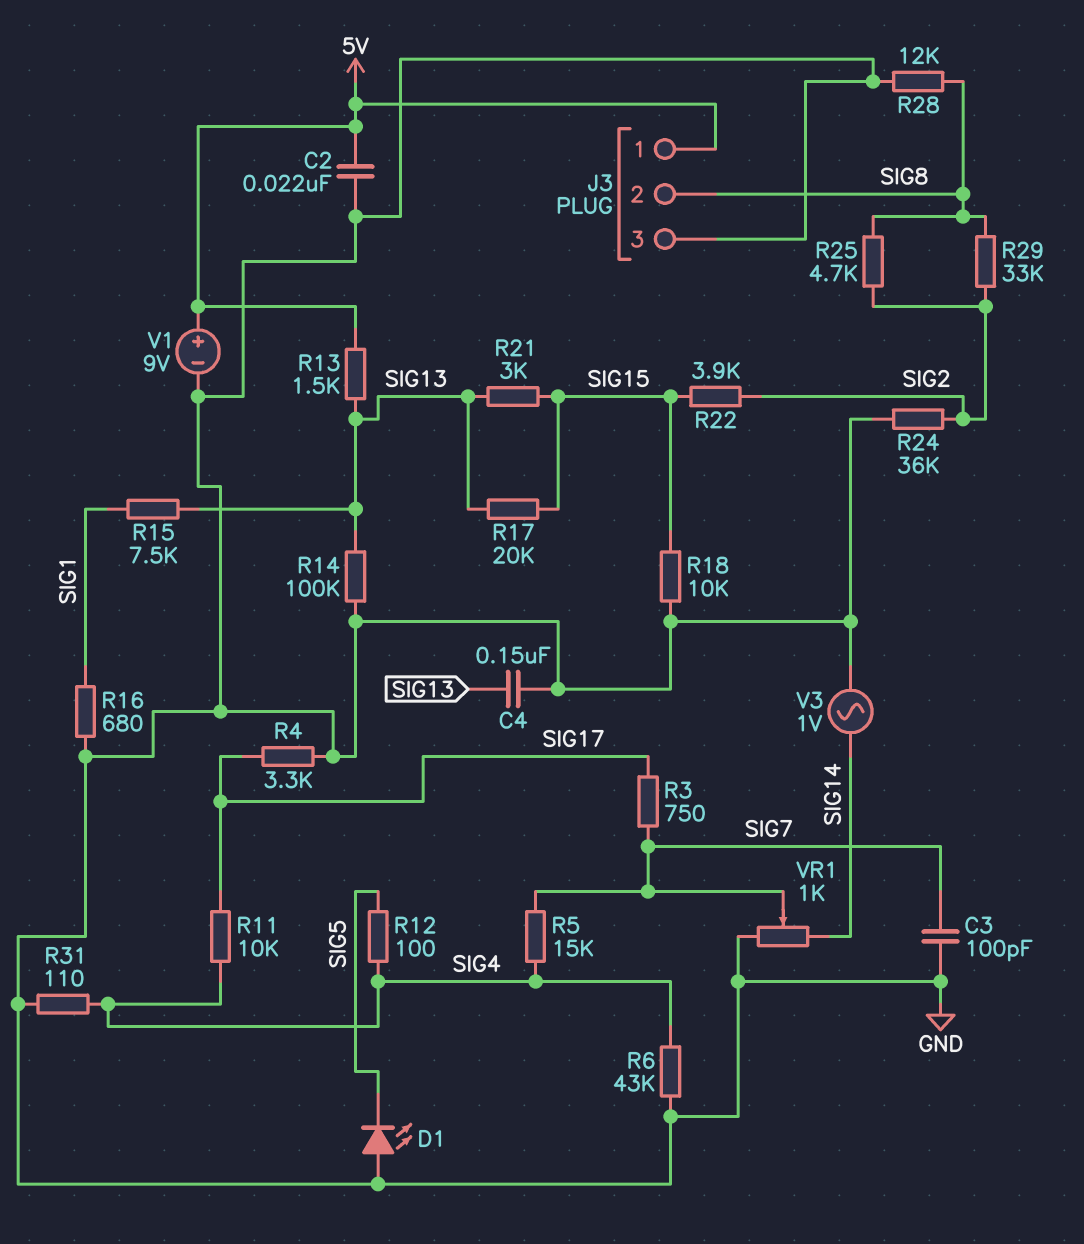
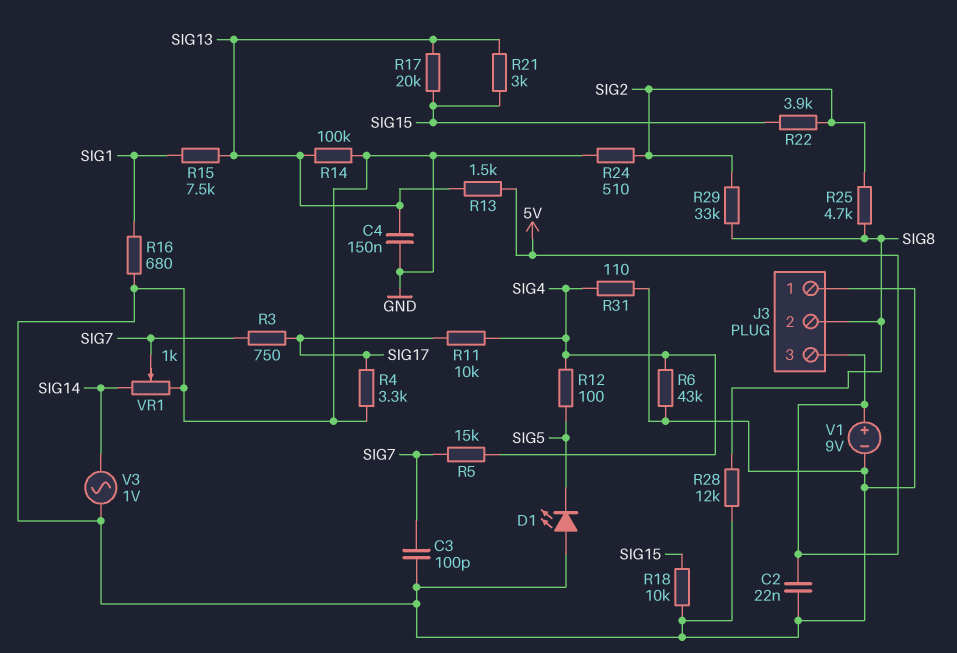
J3 pin 1: 5V -> GND
J3 pin 3: GND -> 5V
R24: 36k (GND, SIG2) -> 510 (GND, SIG2)

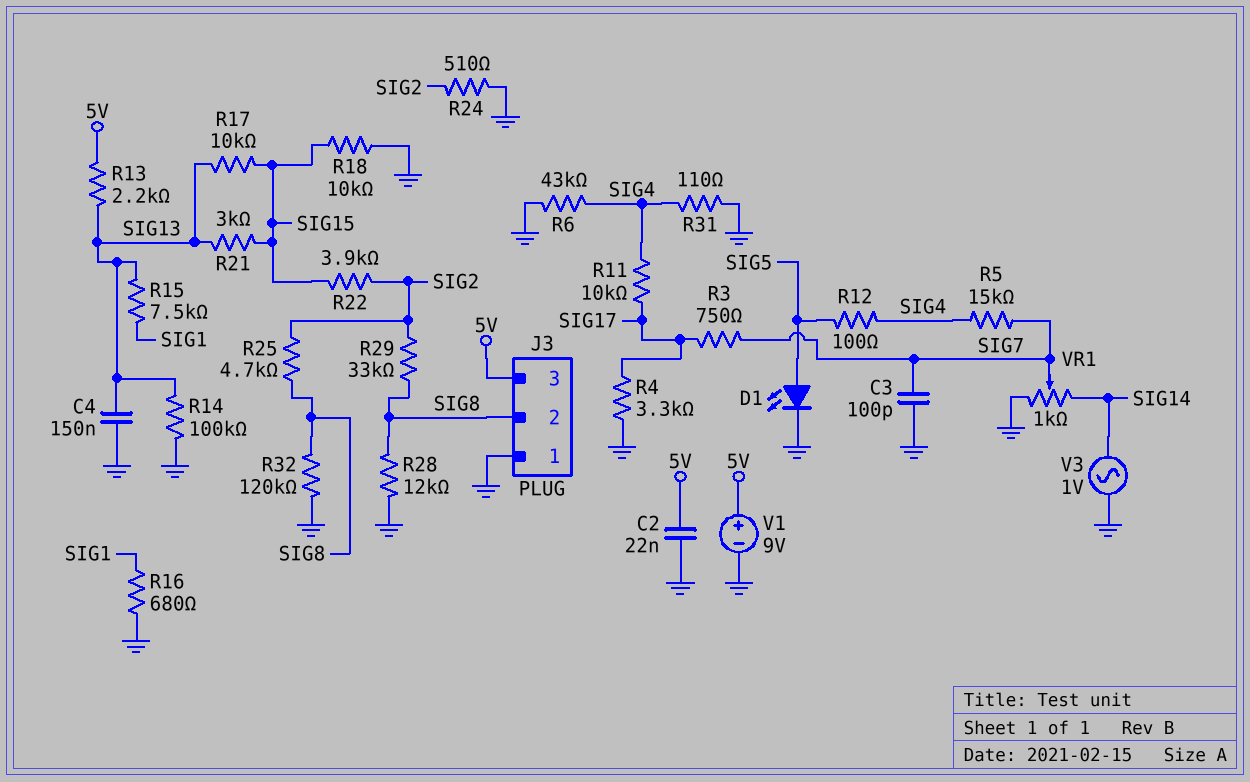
D1: LED (A GND, K SIG5) -> LED (A SIG5, K GND)
R13: 1.5k (5V, SIG13) -> 2.2k (5V, SIG13)
R17: 20k (SIG13, SIG15) -> 10k (SIG13, SIG15)
R32: none -> 120k (GND, SIG8)

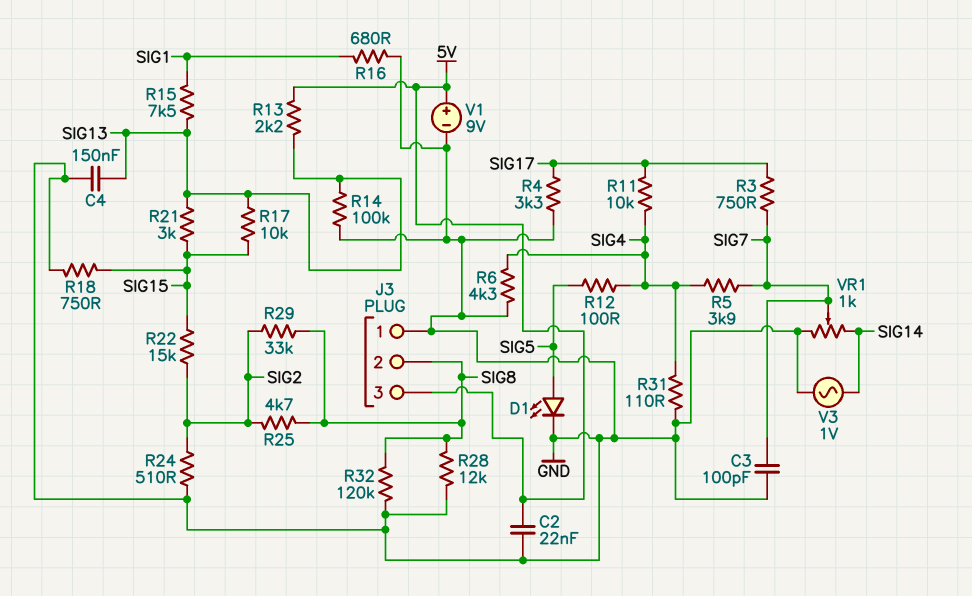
R5: 15k (SIG4, SIG7) -> 3.9k (SIG4, SIG7)
R6: 43k (GND, SIG4) -> 4.3k (GND, SIG4)
R18: 10k (GND, SIG15) -> 750 (GND, SIG15)
R22: 3.9k (SIG2, SIG15) -> 15k (SIG2, SIG15)

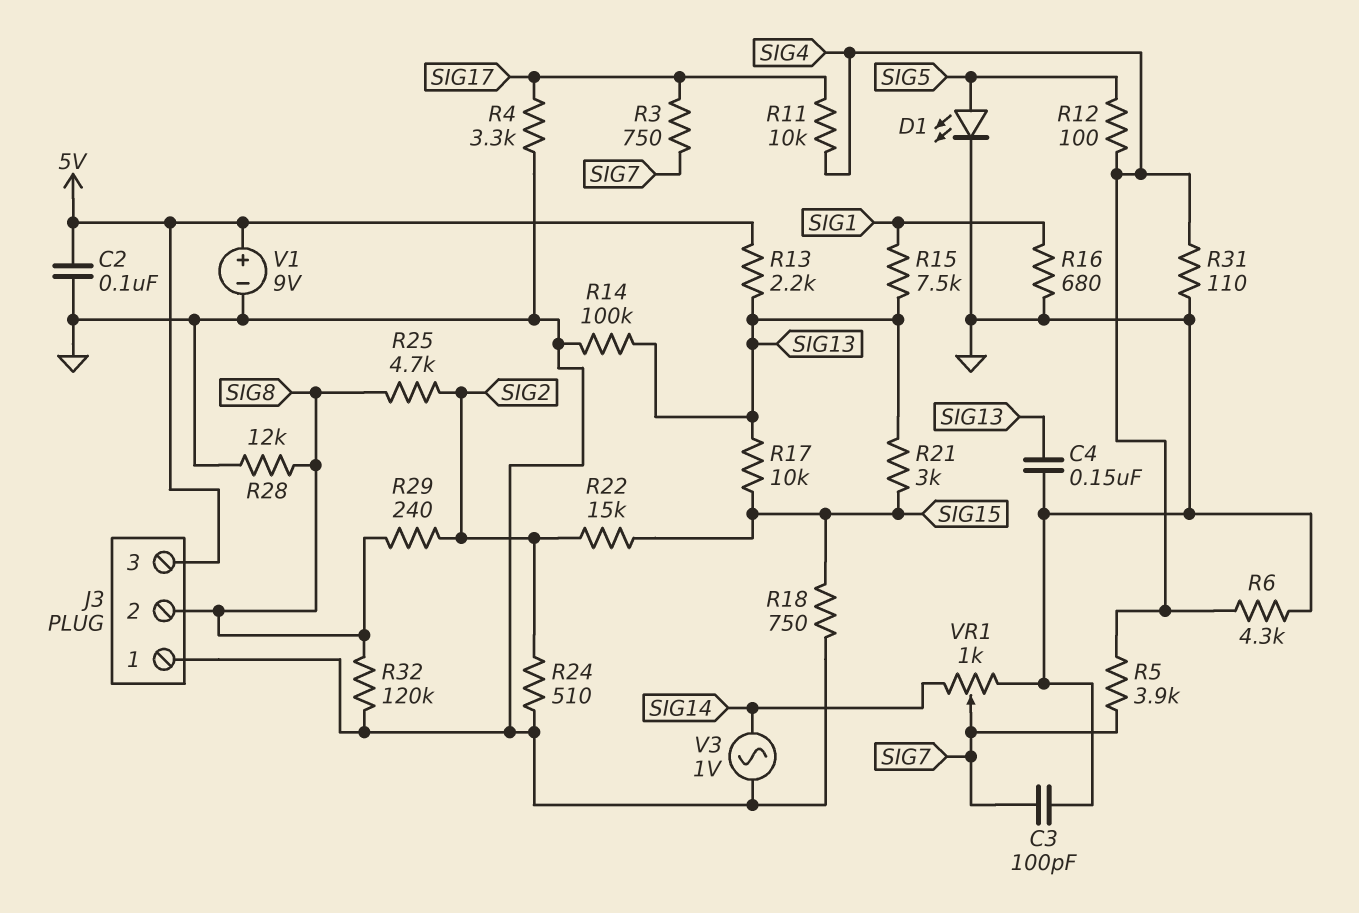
C2: 22nF (5V, GND) -> 100nF (5V, GND)
R29: 33k (SIG2, SIG8) -> 240 (SIG2, SIG8)

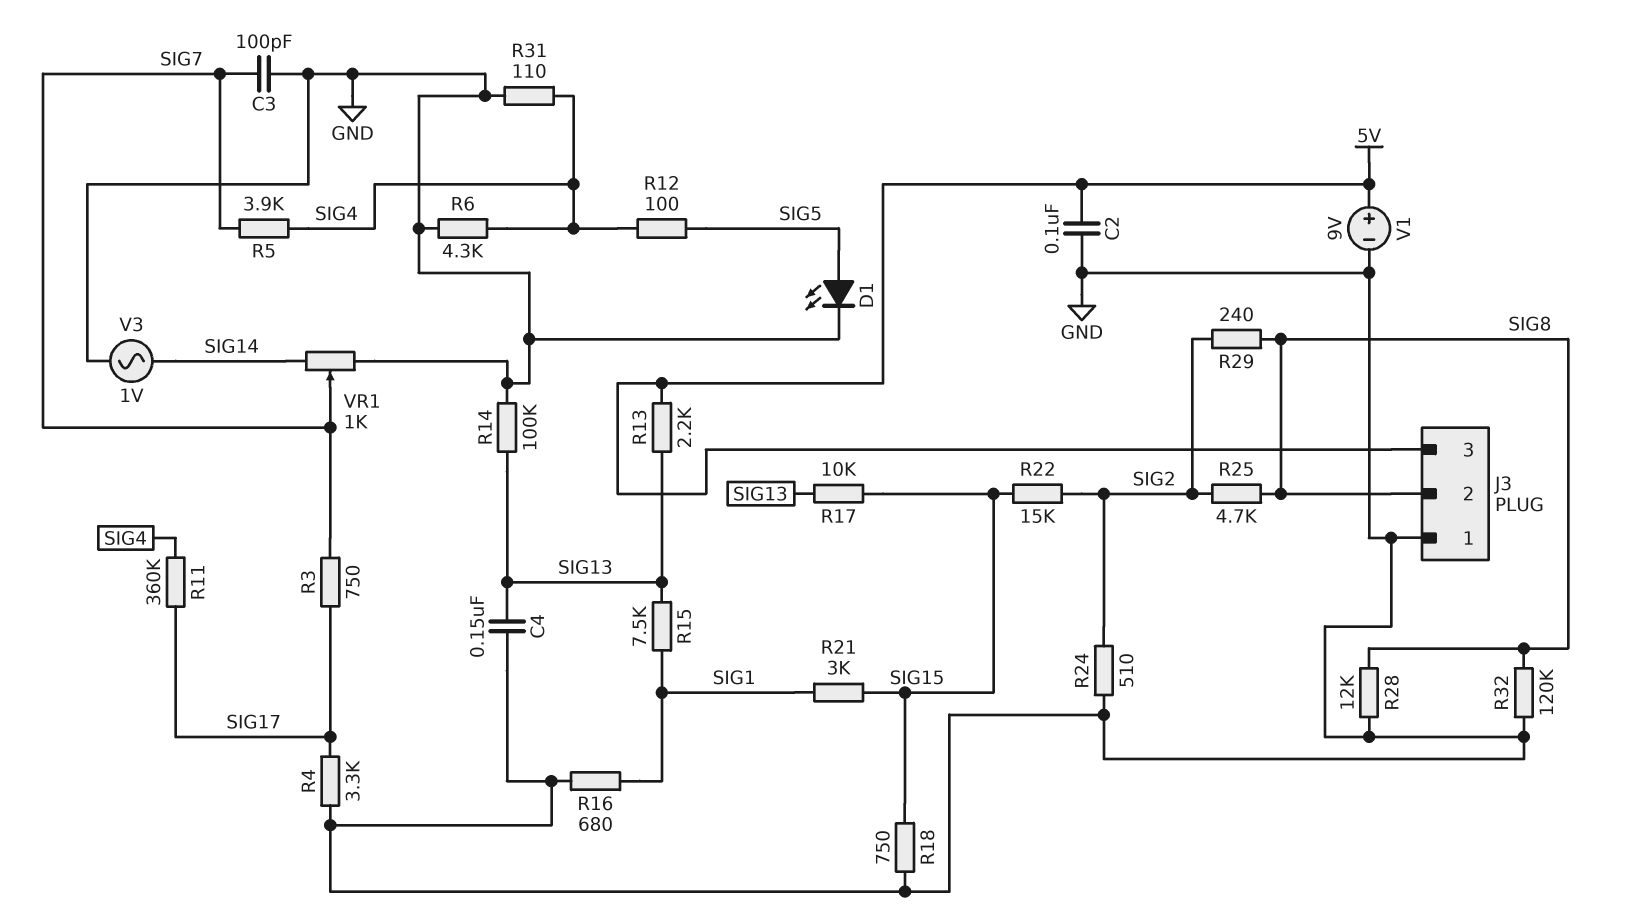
R11: 10k (SIG4, SIG17) -> 360k (SIG4, SIG17)
R21: 3k (SIG13, SIG15) -> 3k (SIG1, SIG15)

